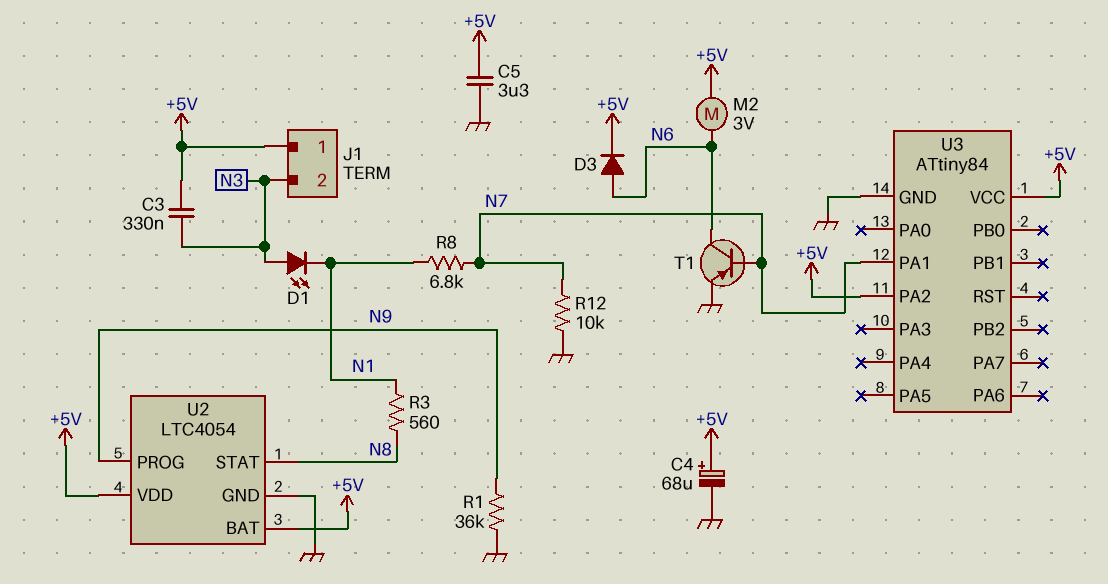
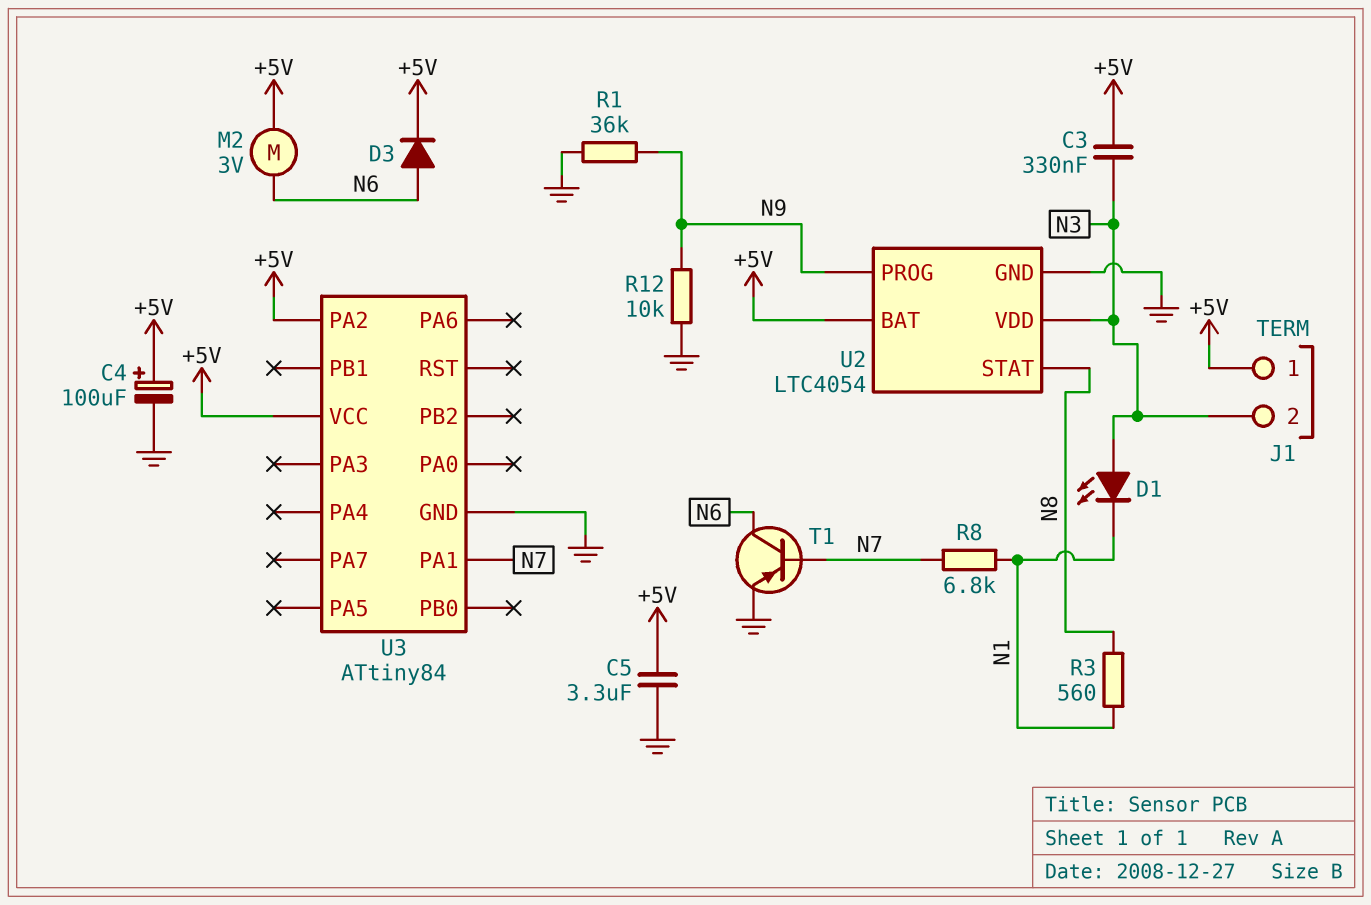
C4: 68uF (plus +5V, minus GND) -> 100uF (plus +5V, minus GND)
R12: 10k (GND, N7) -> 10k (GND, N9)
U2 pin VDD: +5V -> N3

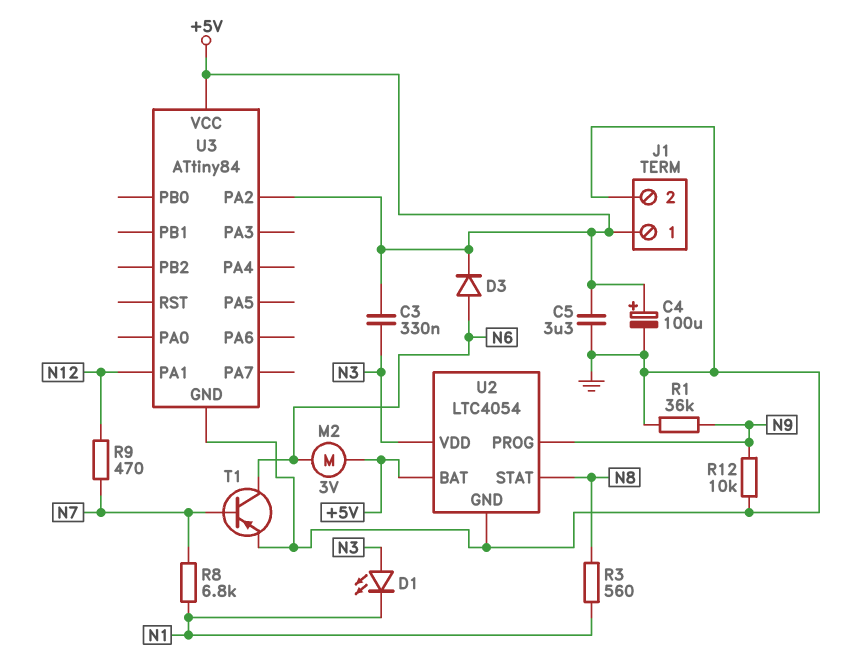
J1 pin 2: N3 -> GND
R9: none -> 470 (N7, N12)
U3 pin PA1: N7 -> N12

